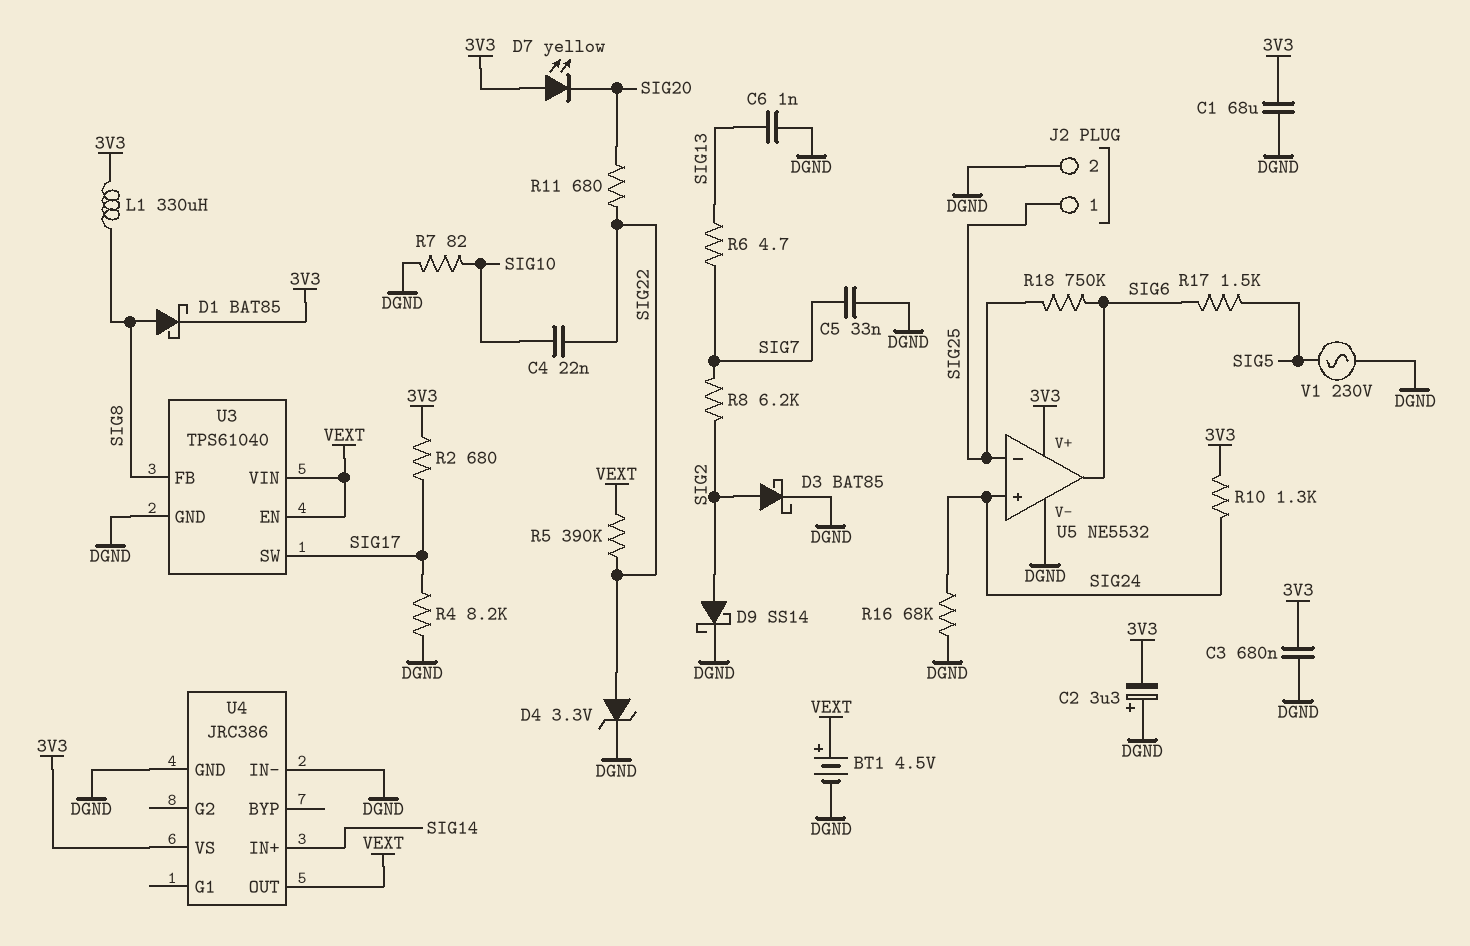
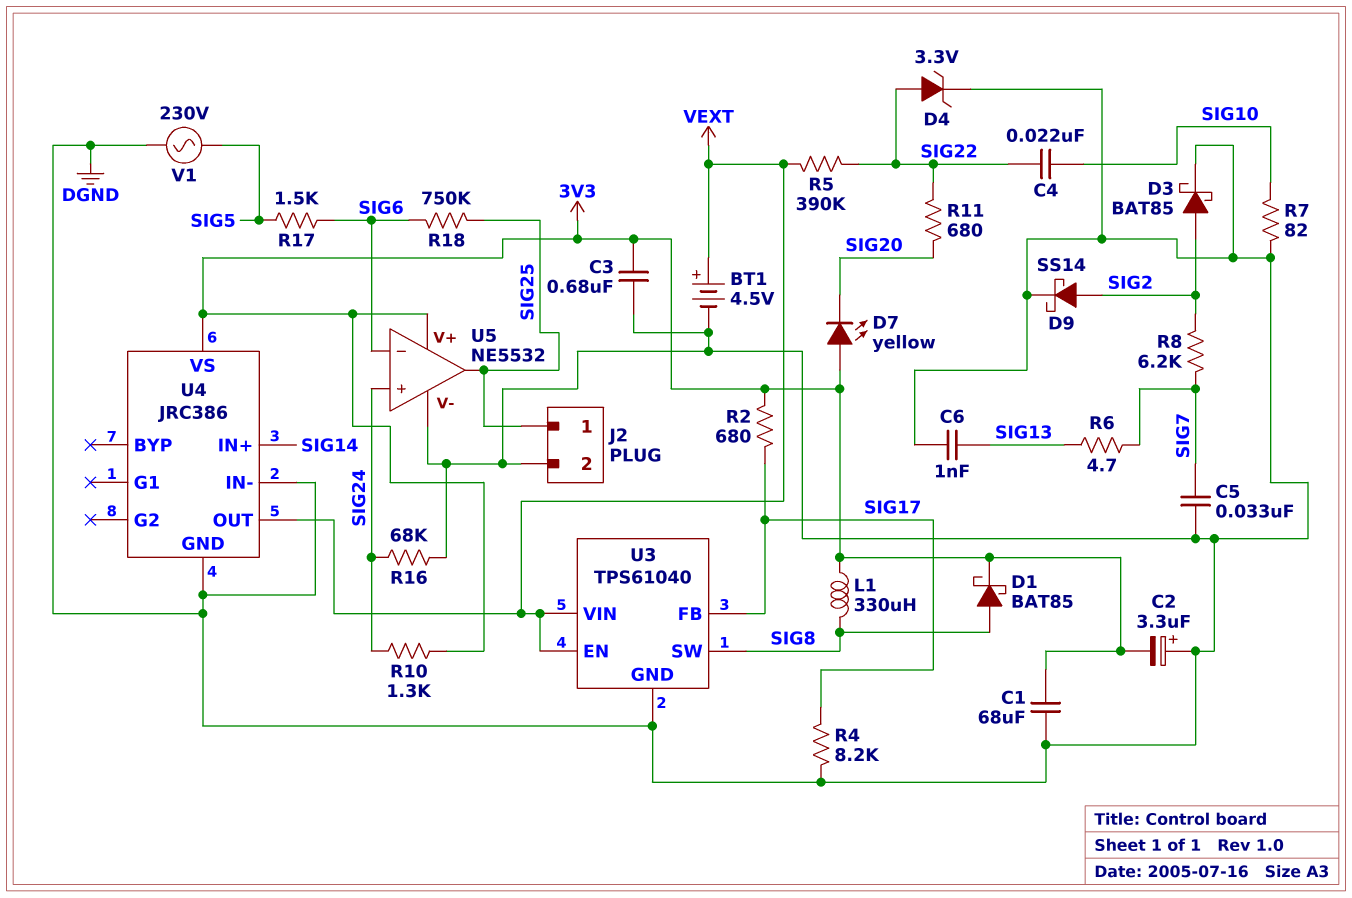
U3 pin FB: SIG8 -> SIG17
U3 pin SW: SIG17 -> SIG8
U5 pin in-: SIG25 -> SIG6
U5 pin out: SIG6 -> SIG25

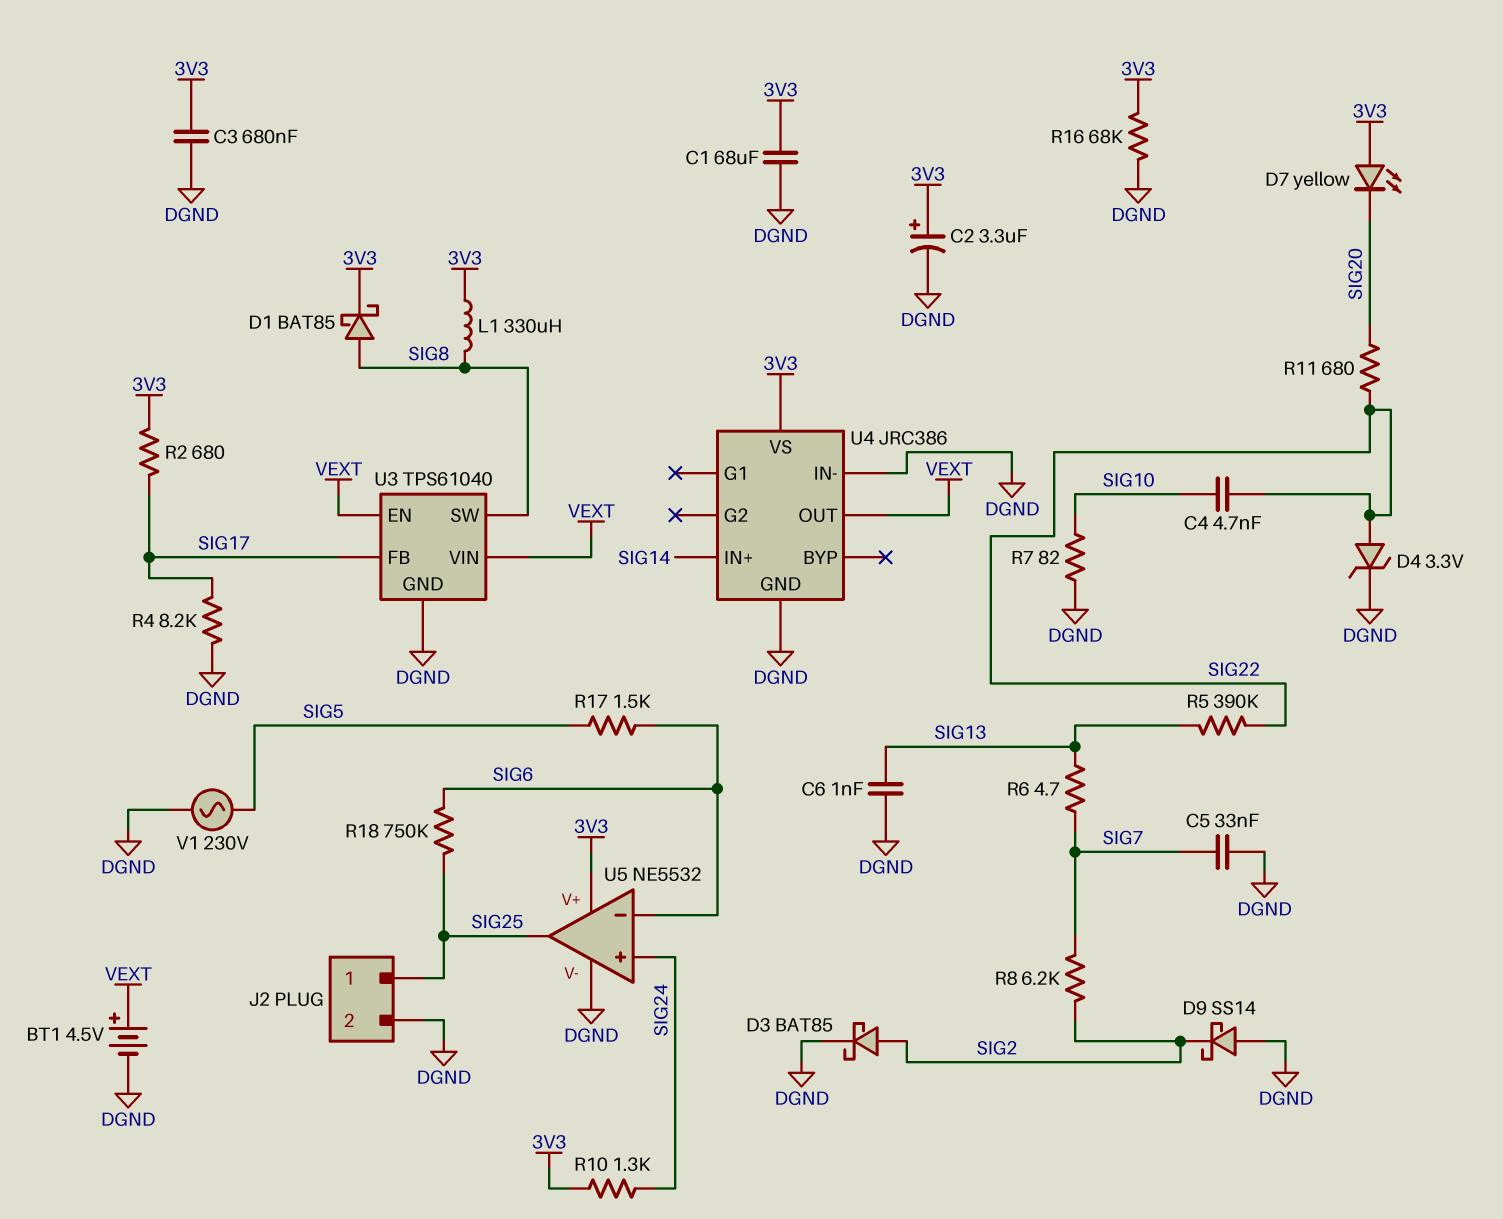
C2: 3.3uF (plus DGND, minus 3V3) -> 3.3uF (plus 3V3, minus DGND)
C4: 22nF (SIG10, SIG22) -> 4.7nF (SIG10, SIG22)
D9: schottky SS14 (A SIG2, K DGND) -> schottky SS14 (A DGND, K SIG2)
R5: 390k (SIG22, VEXT) -> 390k (SIG13, SIG22)
R16: 68k (DGND, SIG24) -> 68k (3V3, DGND)

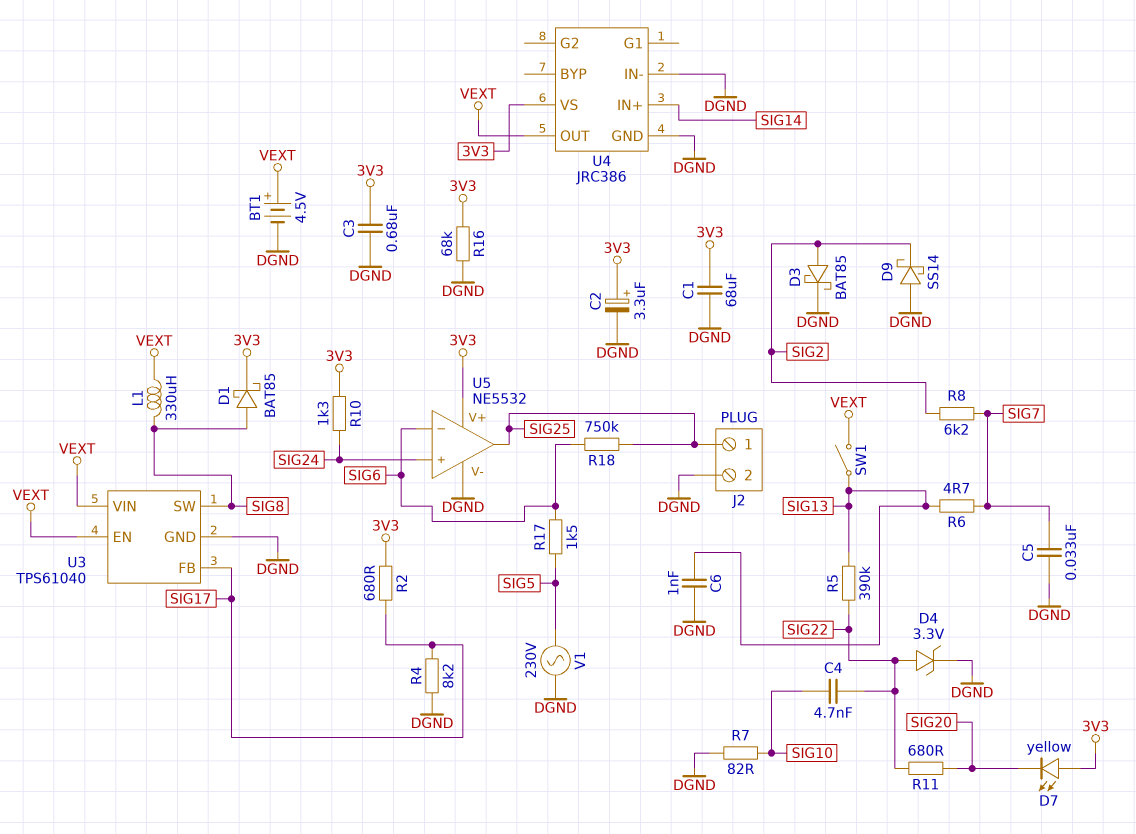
L1: 330uH (3V3, SIG8) -> 330uH (SIG8, VEXT)
SW1: none -> switch (SIG13, VEXT)

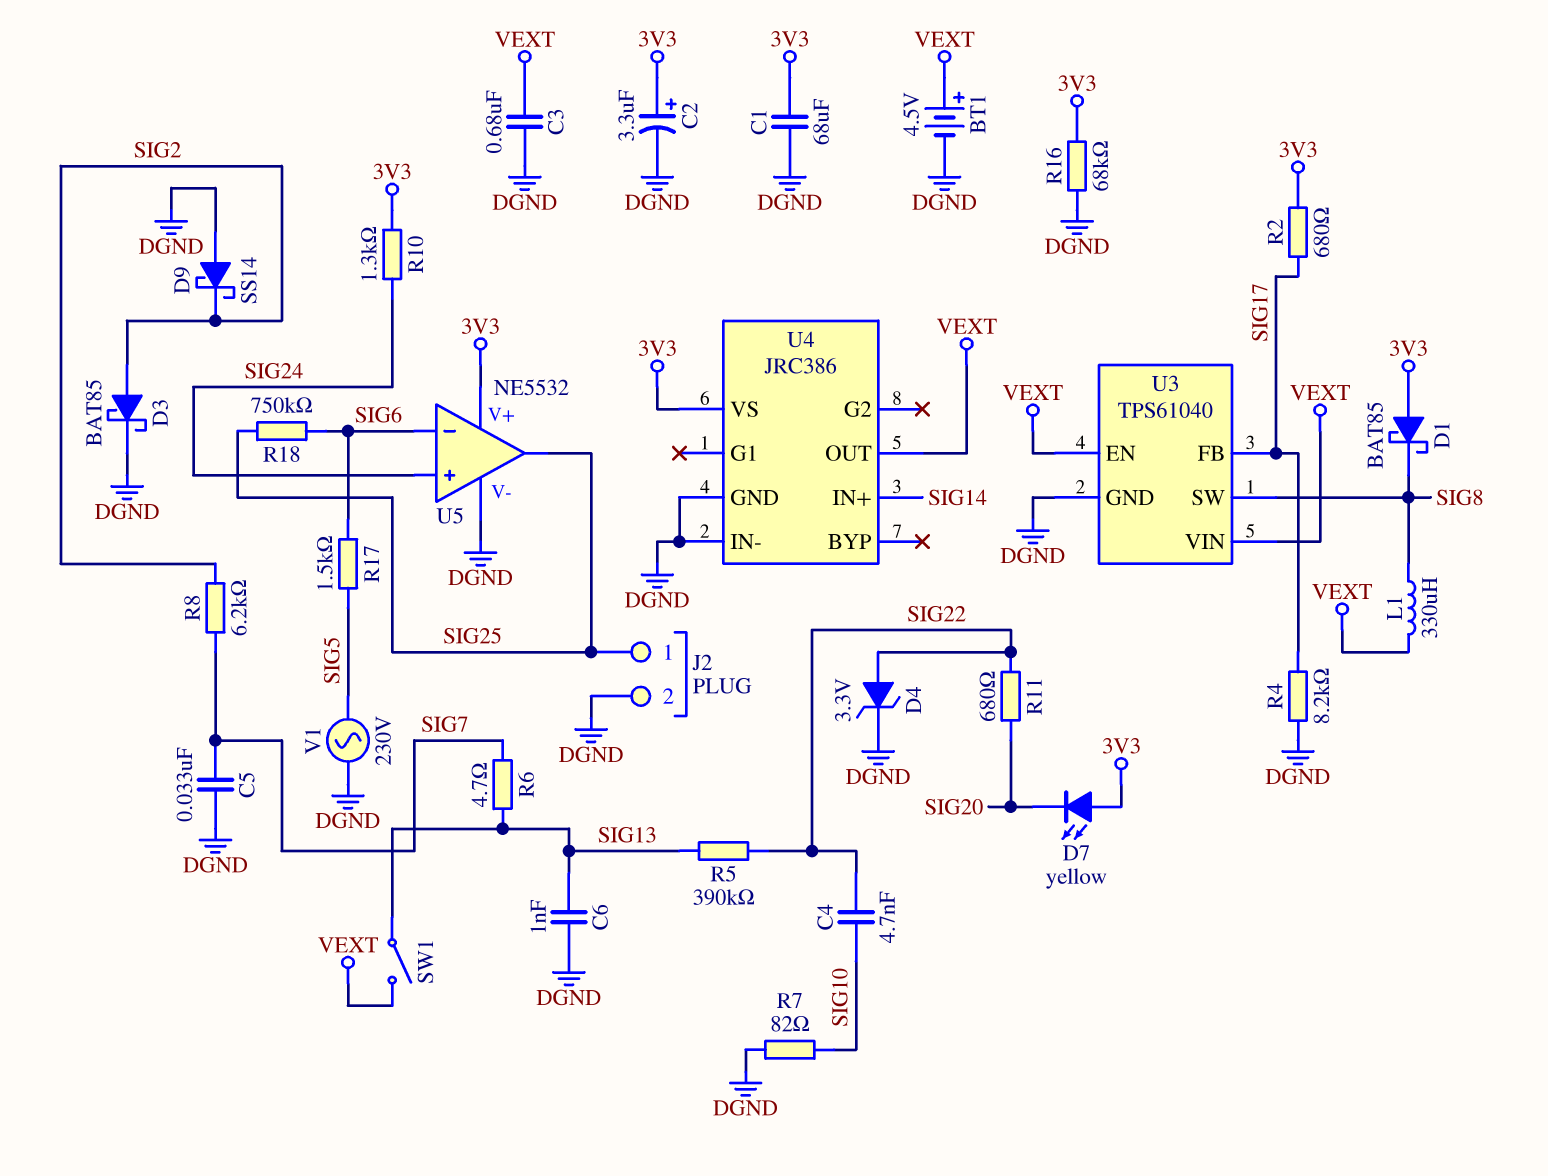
C3: 680nF (3V3, DGND) -> 680nF (DGND, VEXT)
D1: schottky BAT85 (A SIG8, K 3V3) -> schottky BAT85 (A 3V3, K SIG8)

